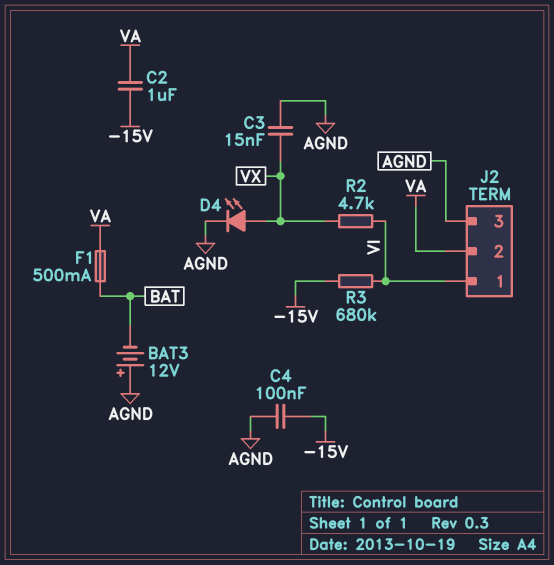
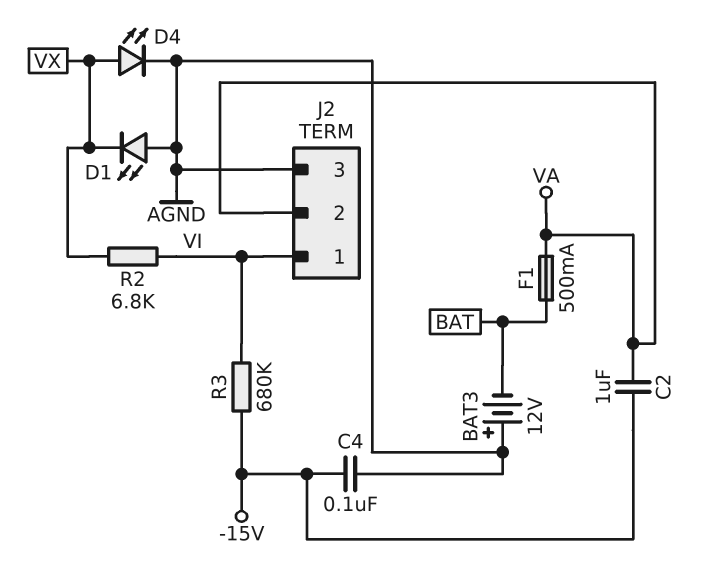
C3: 15nF (AGND, VX) -> none
D1: none -> LED (A AGND, K VX)
R2: 4.7k (VI, VX) -> 6.8k (VI, VX)

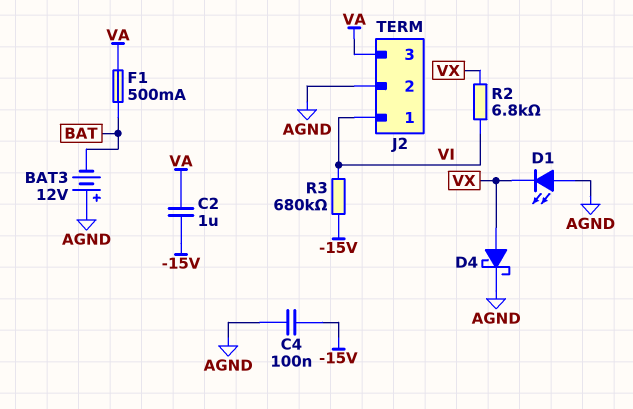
D4: LED (A VX, K AGND) -> schottky (A VX, K AGND)
J2 pin 2: VA -> AGND
J2 pin 3: AGND -> VA

